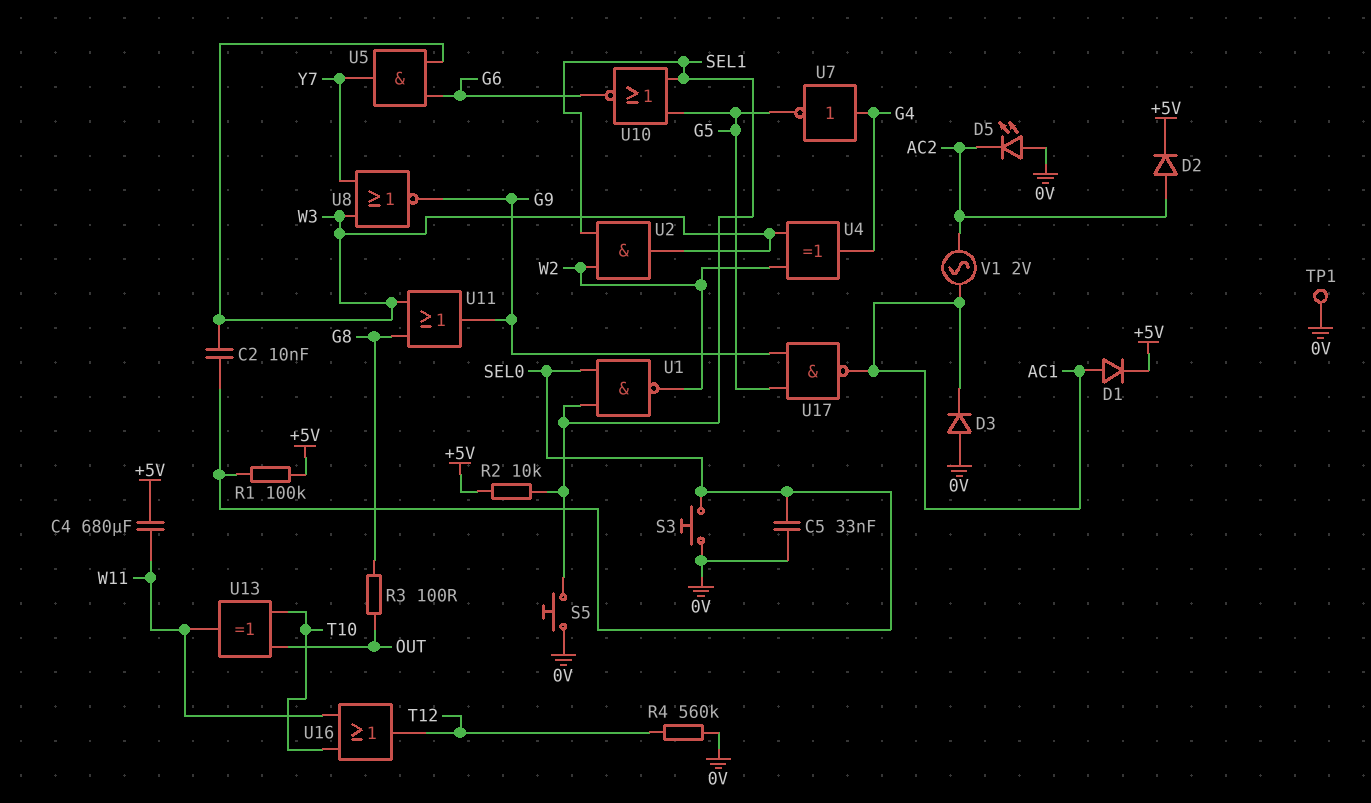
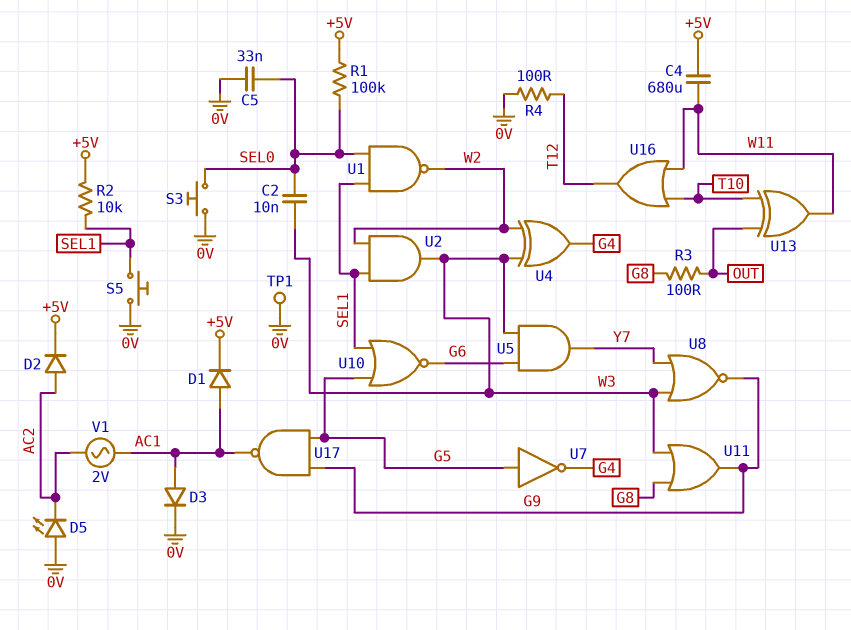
D3: diode (A 0V, K AC1) -> diode (A AC1, K 0V)
R4: 560k (0V, T12) -> 100 (0V, T12)
U7: NOT (in G4, out G5) -> NOT (in G5, out G4)

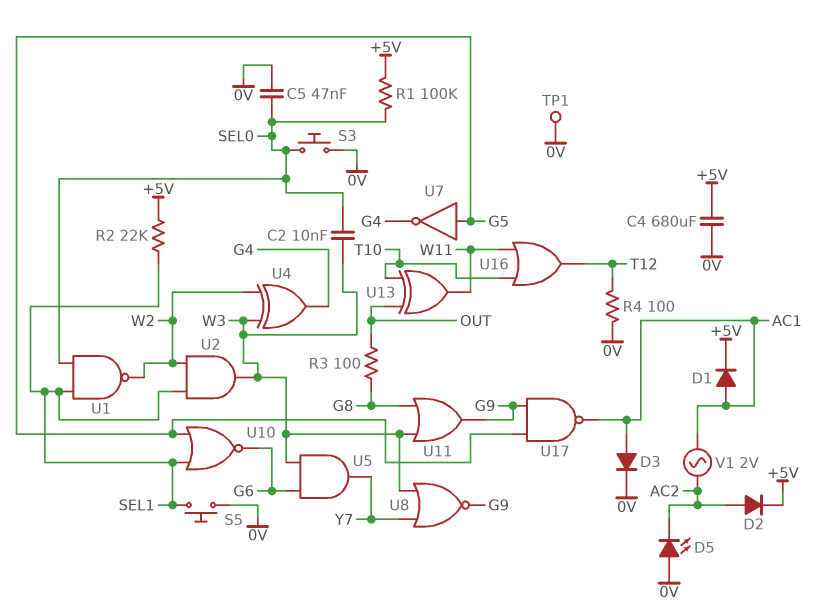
C4: 680uF (+5V, W11) -> 680uF (+5V, 0V)
C5: 33nF (0V, SEL0) -> 47nF (0V, SEL0)
R2: 10k (+5V, SEL1) -> 22k (+5V, SEL1)

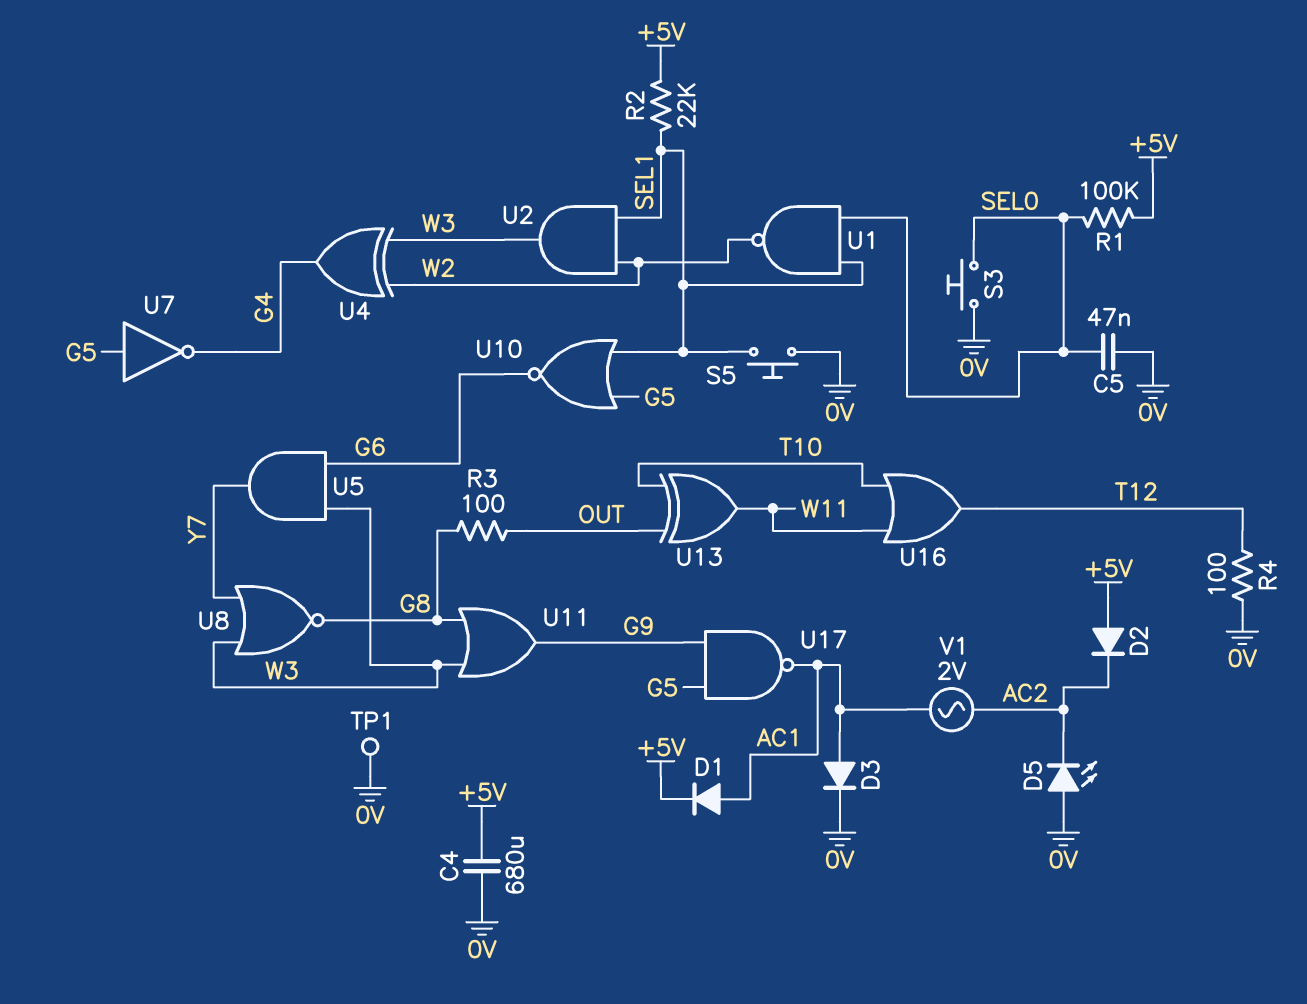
C2: 10nF (SEL0, W3) -> none
D2: diode (A AC2, K +5V) -> diode (A +5V, K AC2)
U8: NOR (in W3, in Y7, out G9) -> NOR (in W3, in Y7, out G8)

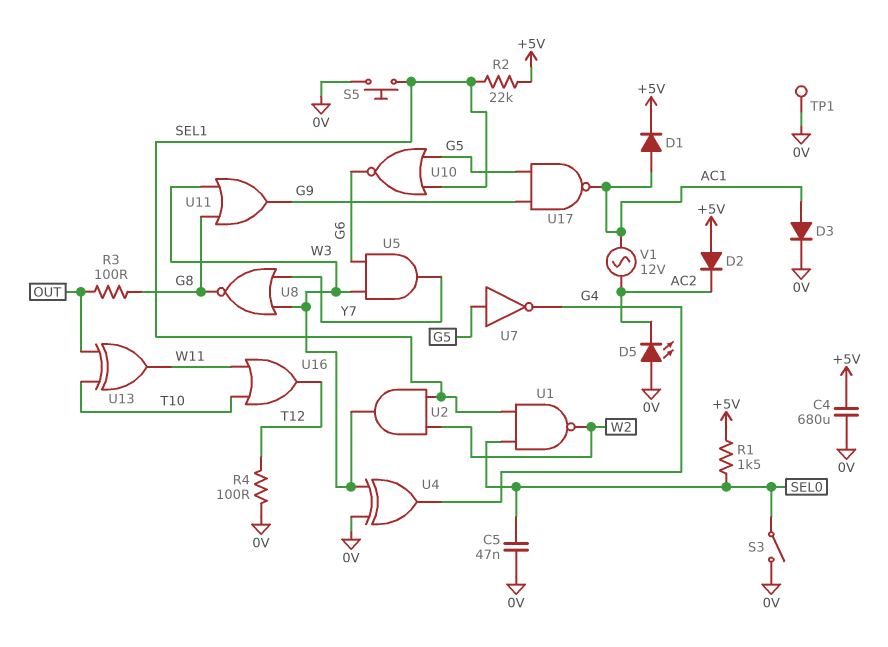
R1: 100k (+5V, SEL0) -> 1.5k (+5V, SEL0)
S3: button (0V, SEL0) -> switch (0V, SEL0)
U4: XOR (in W2, in W3, out G4) -> XOR (in 0V, in W3, out G4)
V1: AC 2V (AC1, AC2) -> AC 12V (AC1, AC2)

